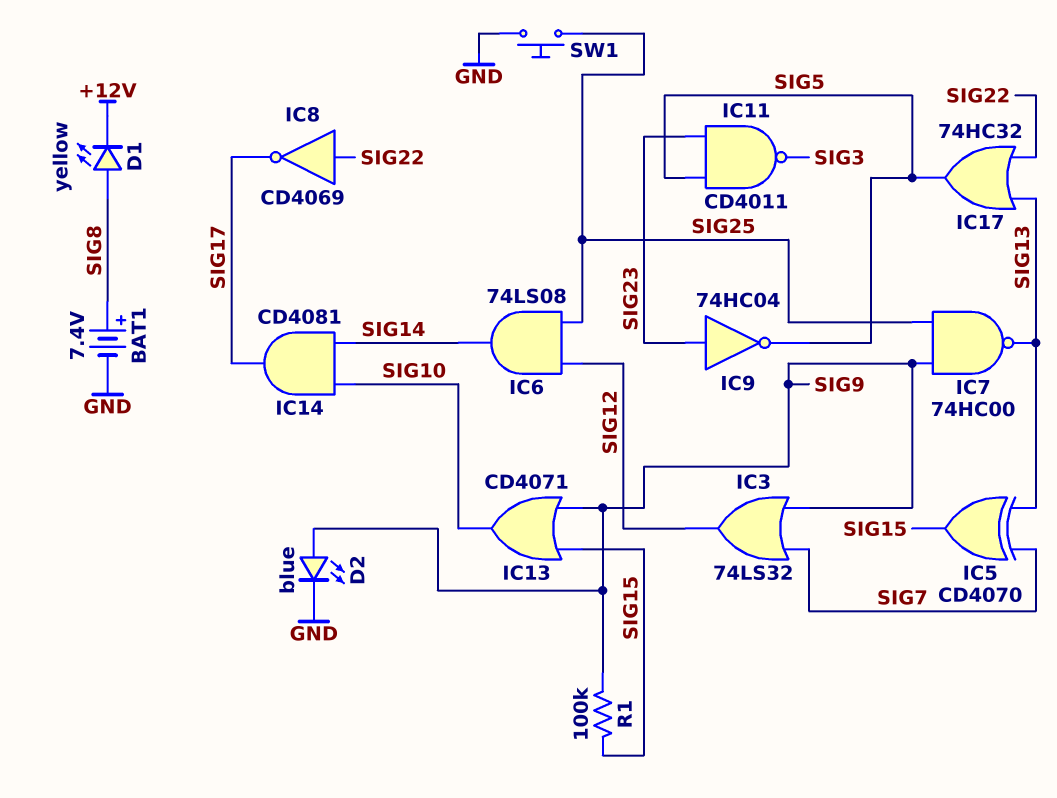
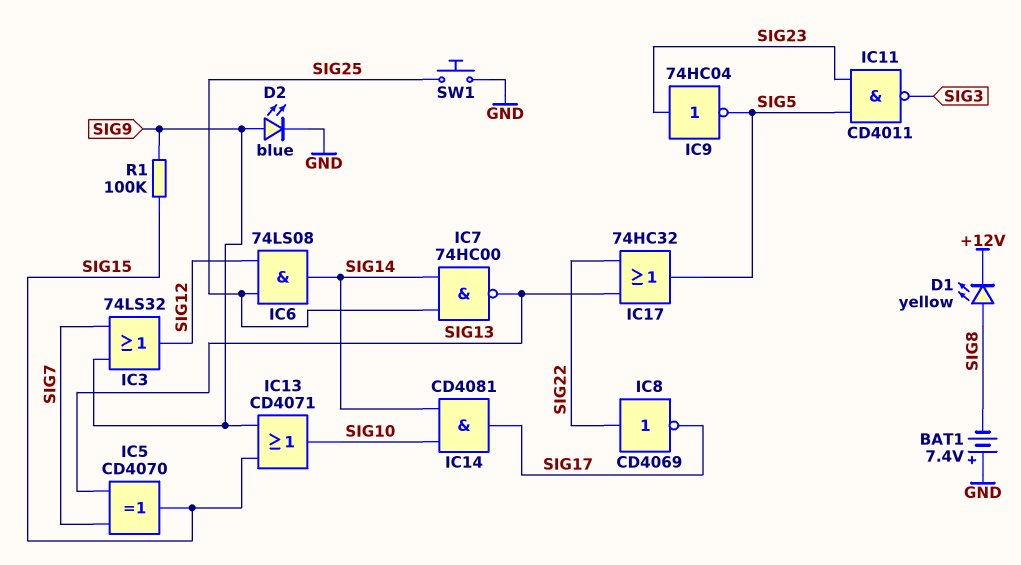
BAT1: 7.4V (plus SIG8, minus GND) -> 7.4V (plus GND, minus SIG8)
IC7: NAND 74HC00 (in SIG9, in SIG25, out SIG13) -> NAND 74HC00 (in SIG14, in SIG25, out SIG13)

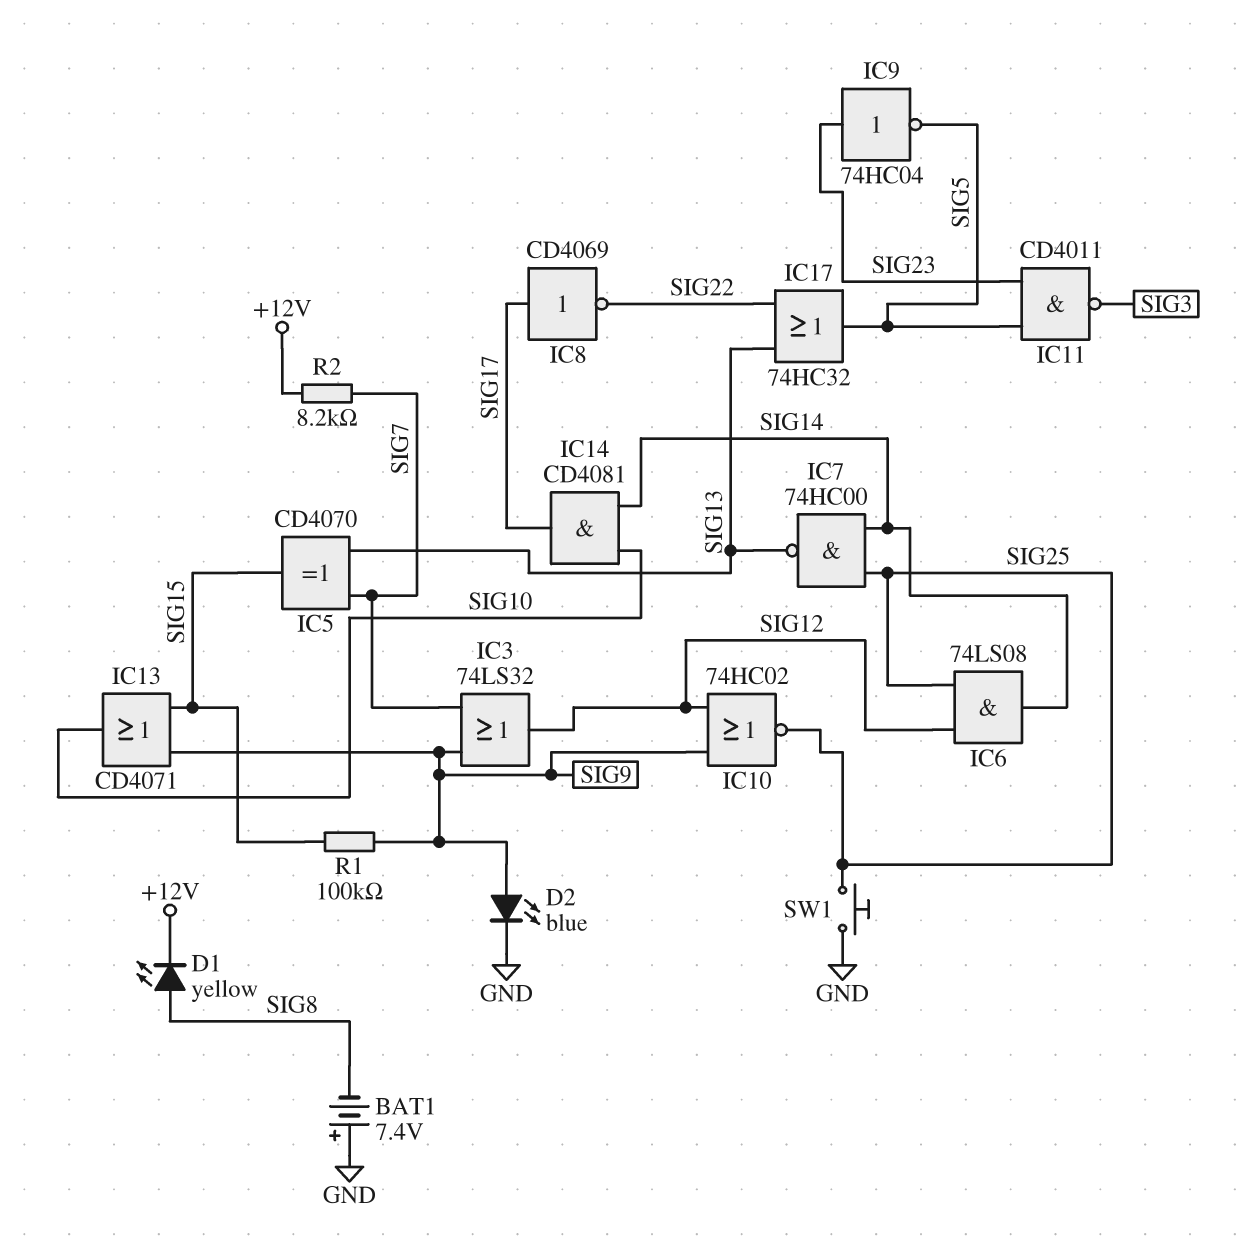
IC8: NOT CD4069 (in SIG22, out SIG17) -> NOT CD4069 (in SIG17, out SIG22)
IC10: none -> NOR 74HC02 (in SIG9, in SIG12, out SIG25)
R2: none -> 8.2k (+12V, SIG7)

